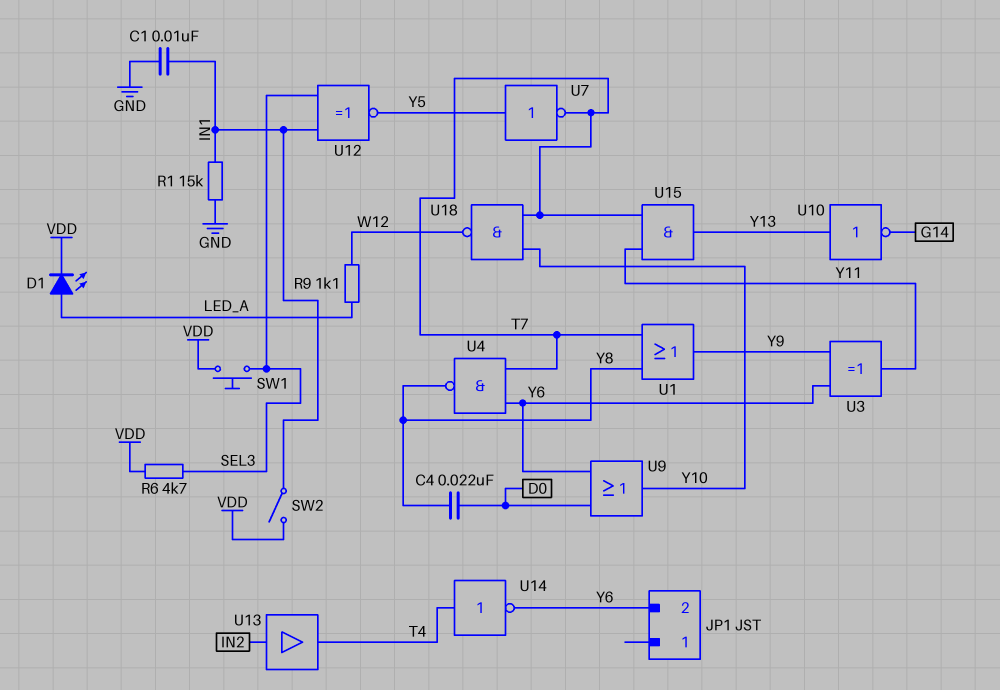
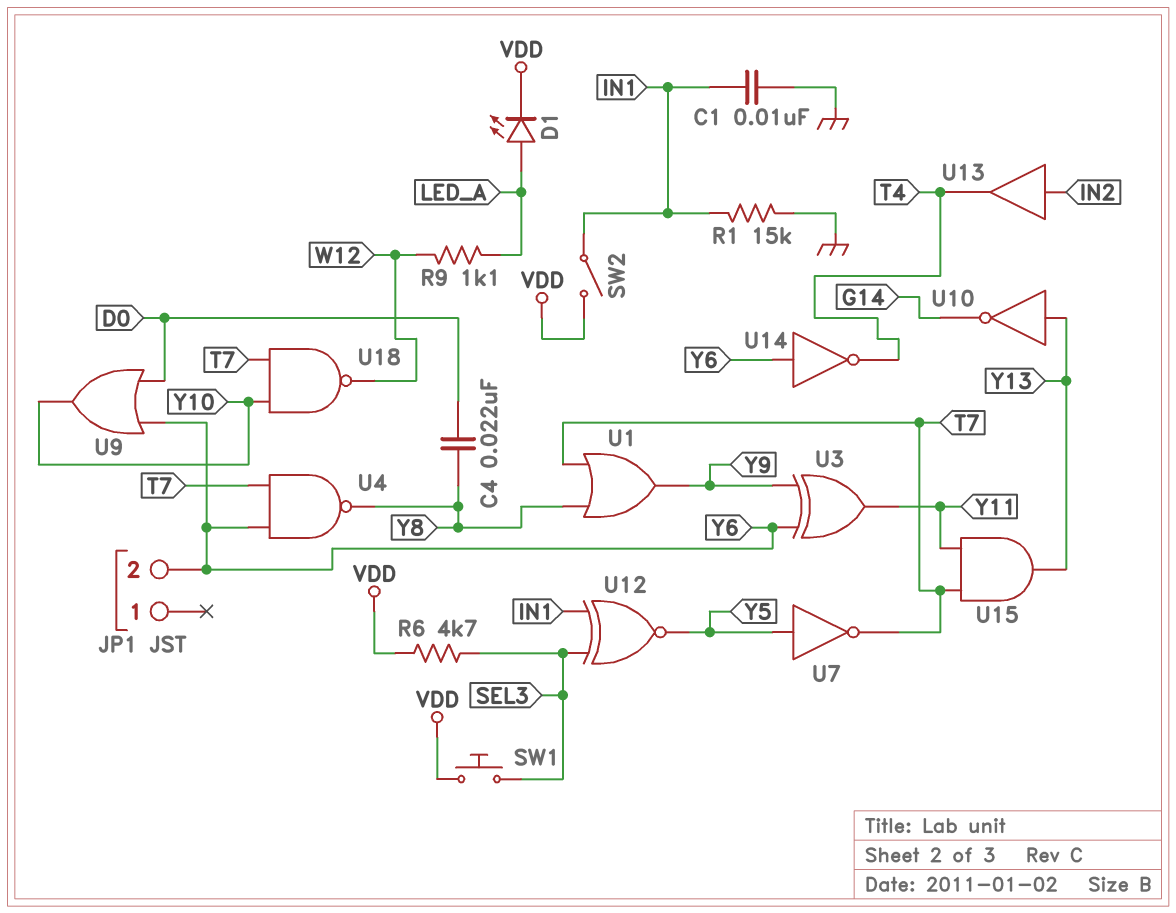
U14: NOT (in T4, out Y6) -> NOT (in Y6, out T4)

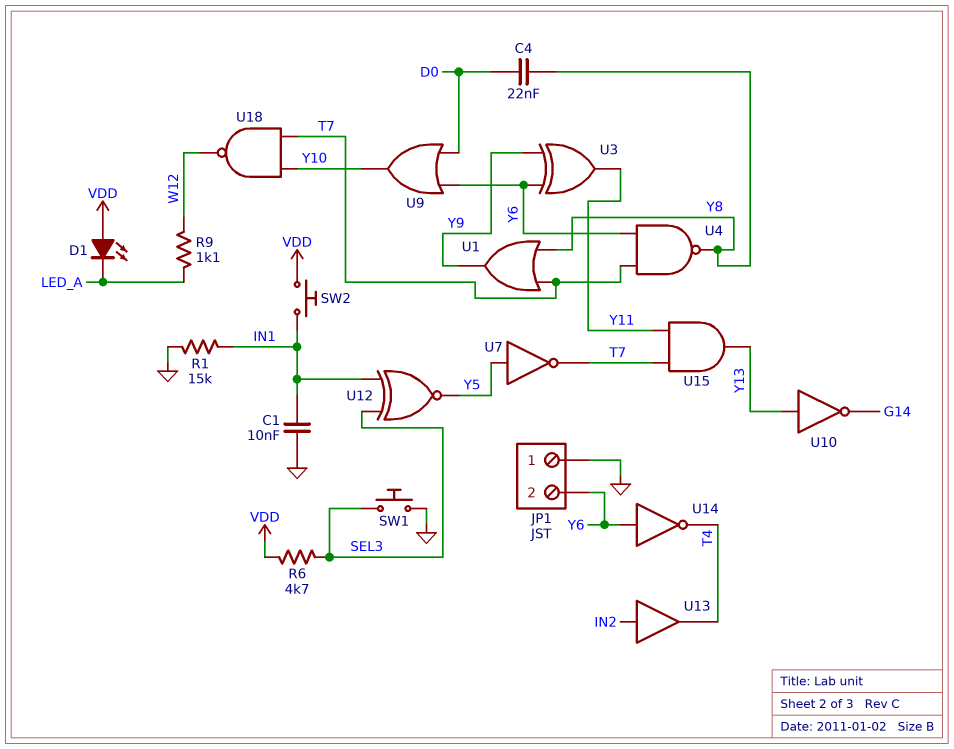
D1: LED (A LED_A, K VDD) -> LED (A VDD, K LED_A)
JP1 pin 1: none -> GND
SW1: button (SEL3, VDD) -> button (GND, SEL3)
SW2: switch (IN1, VDD) -> button (IN1, VDD)

